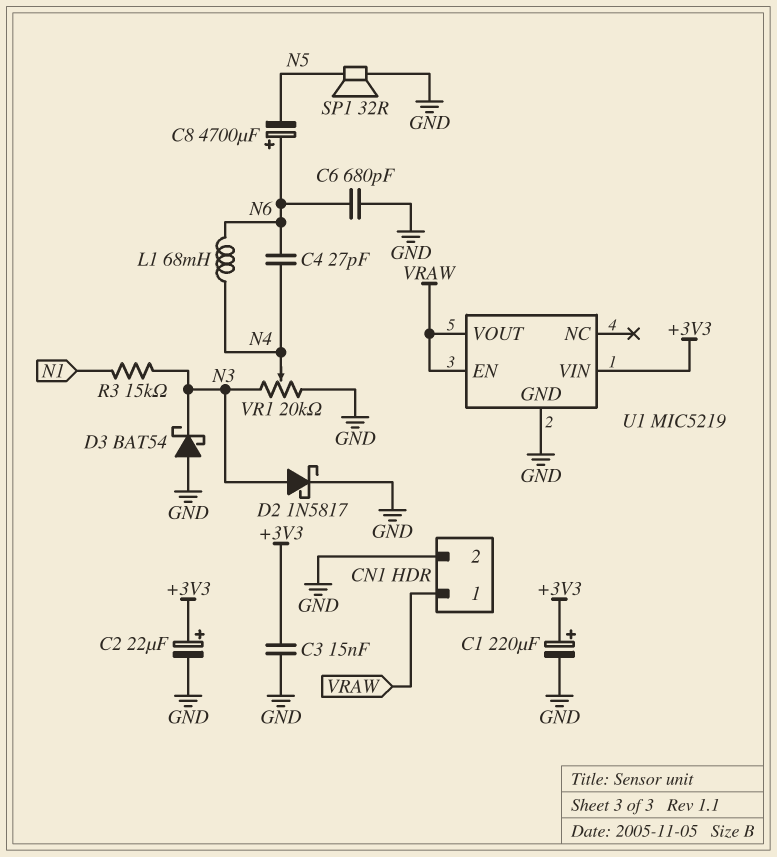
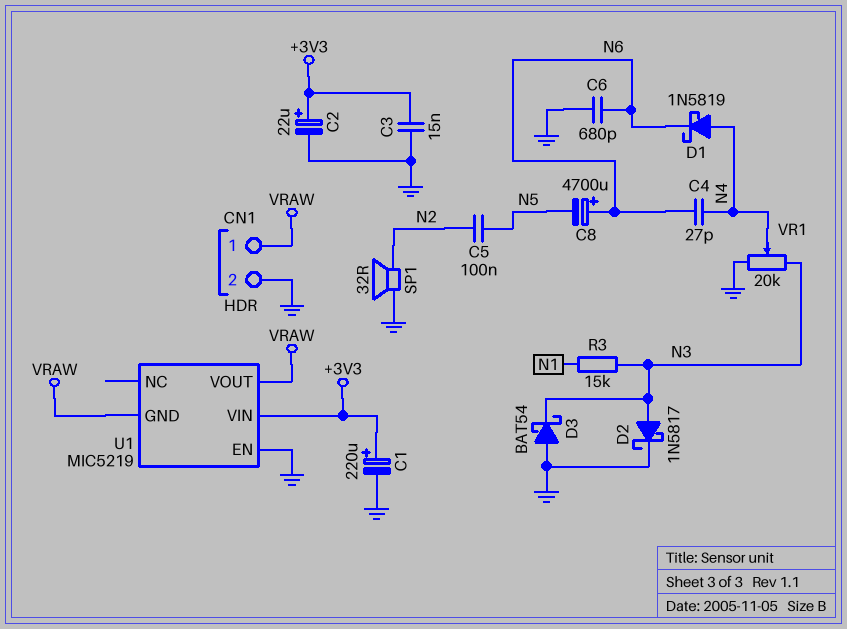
C5: none -> 100nF (N2, N5)
D1: none -> schottky 1N5819 (A N4, K N6)
L1: 68mH (N4, N6) -> none
SP1: speaker 32R (GND, N5) -> speaker 32R (GND, N2)
U1 pin EN: VRAW -> GND
U1 pin GND: GND -> VRAW

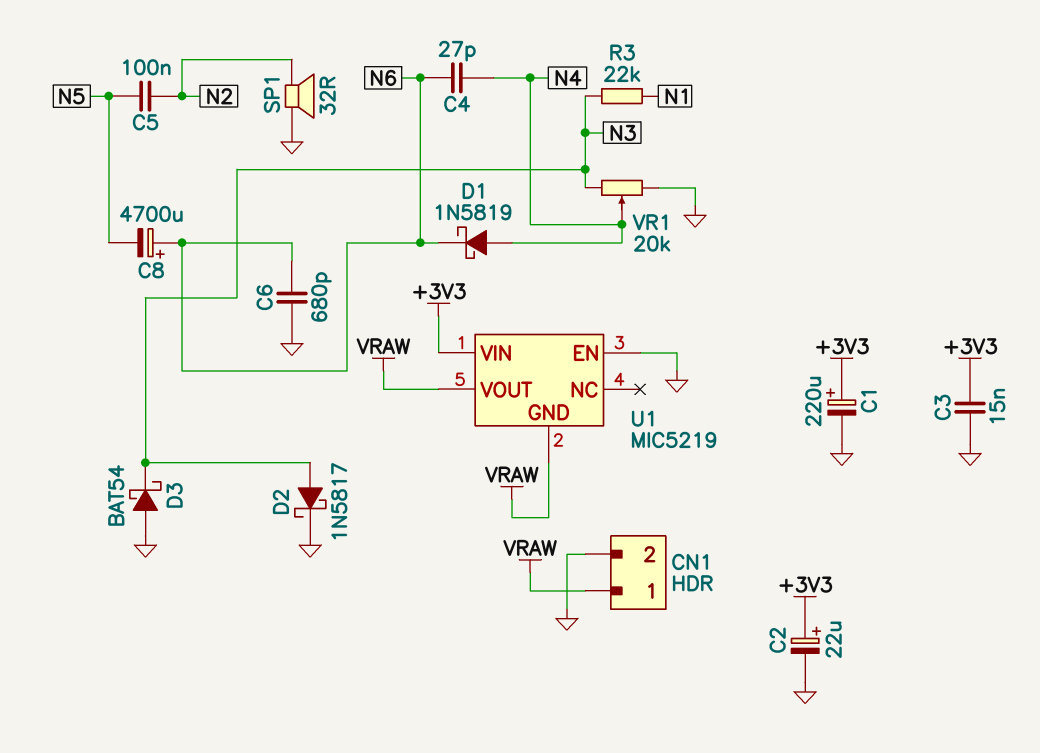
R3: 15k (N1, N3) -> 22k (N1, N3)

